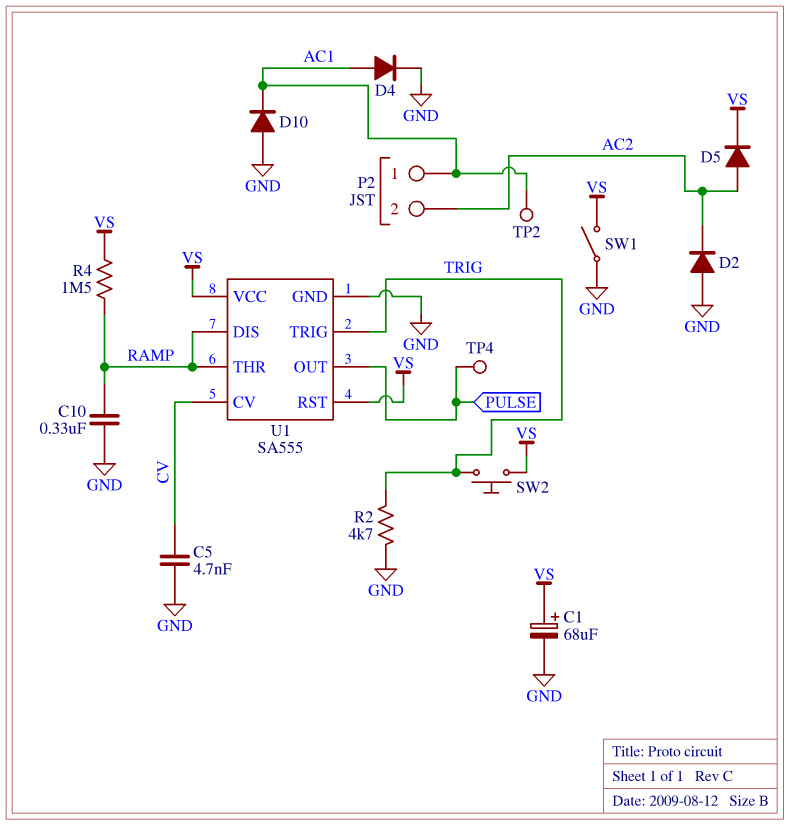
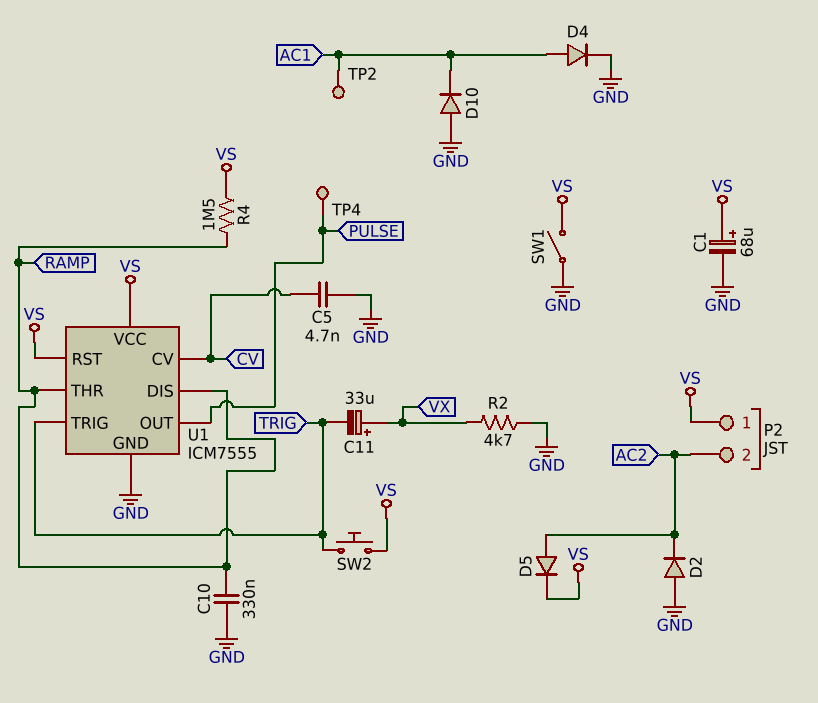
C11: none -> 33uF (plus VX, minus TRIG)
P2 pin 1: AC1 -> VS
R2: 4.7k (GND, TRIG) -> 4.7k (GND, VX)
U1: SA555 -> ICM7555

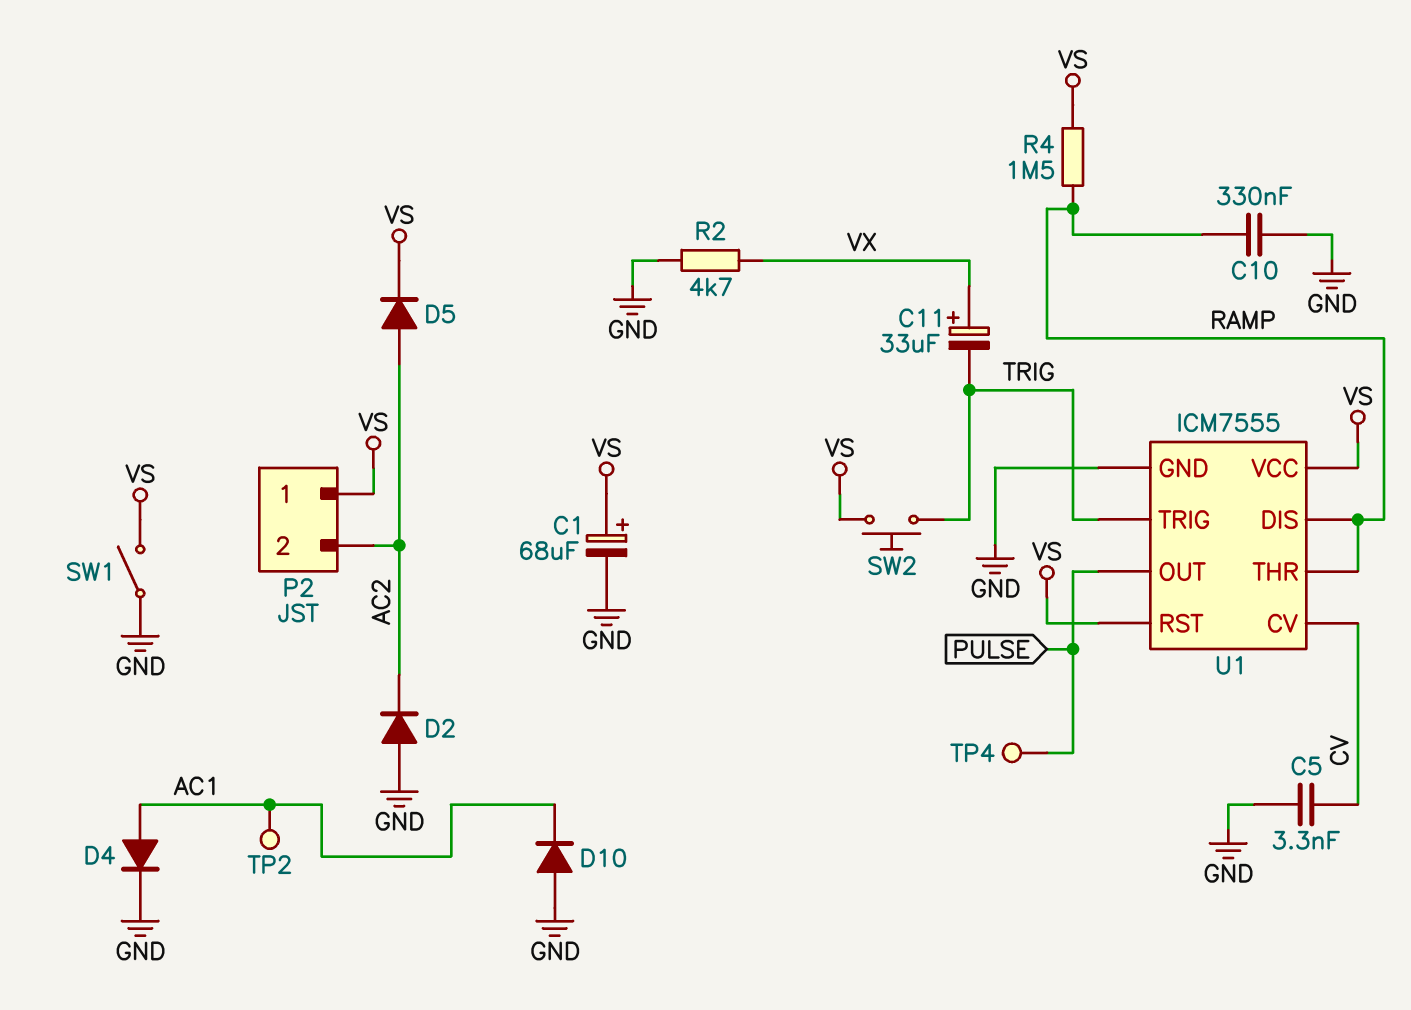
C5: 4.7nF (CV, GND) -> 3.3nF (CV, GND)

